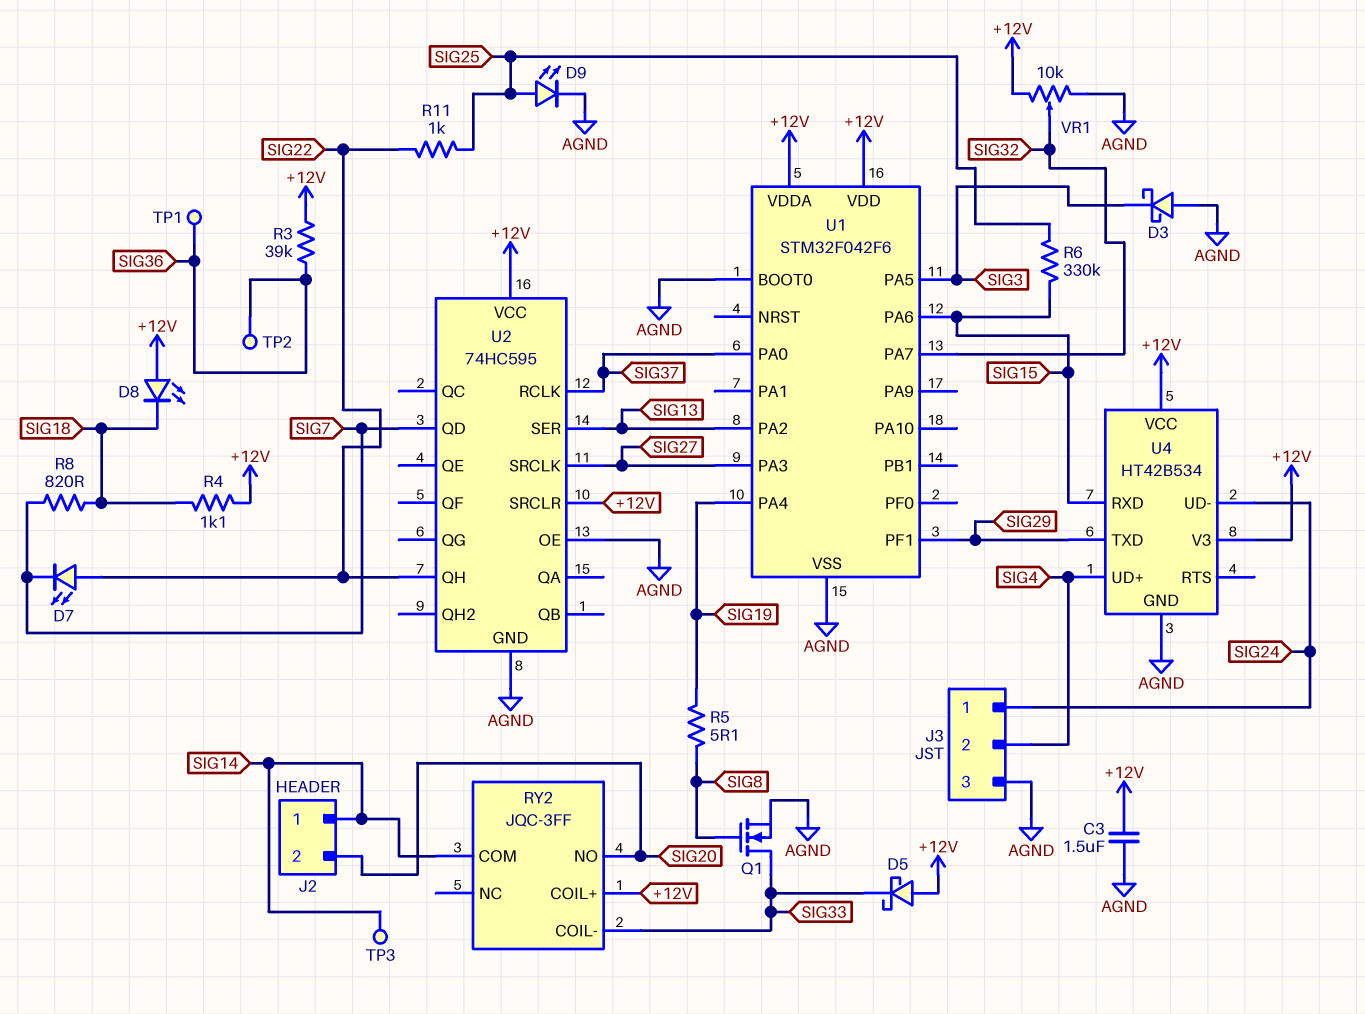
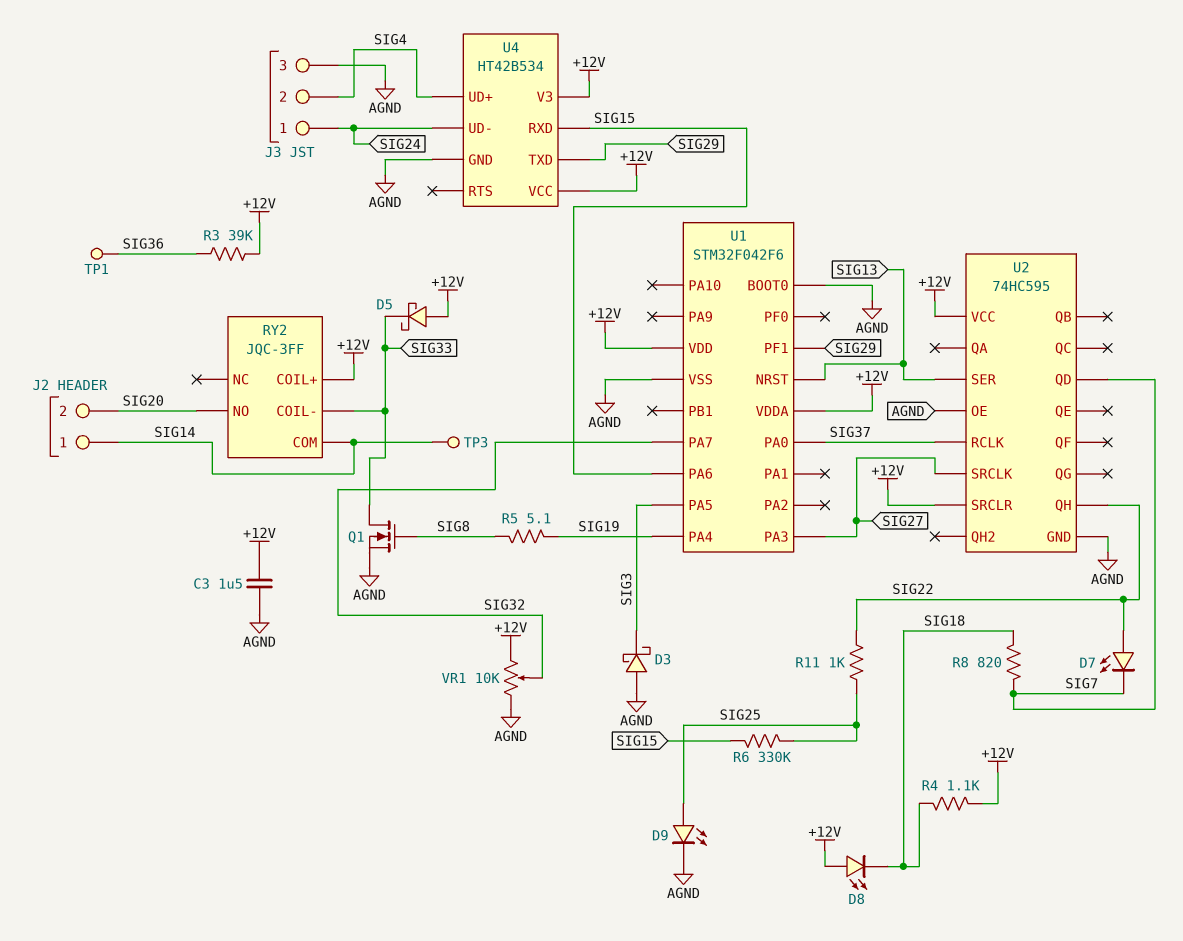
TP2: test point (SIG36) -> none
U1 pin NRST: none -> SIG13
U1 pin PA2: SIG13 -> none

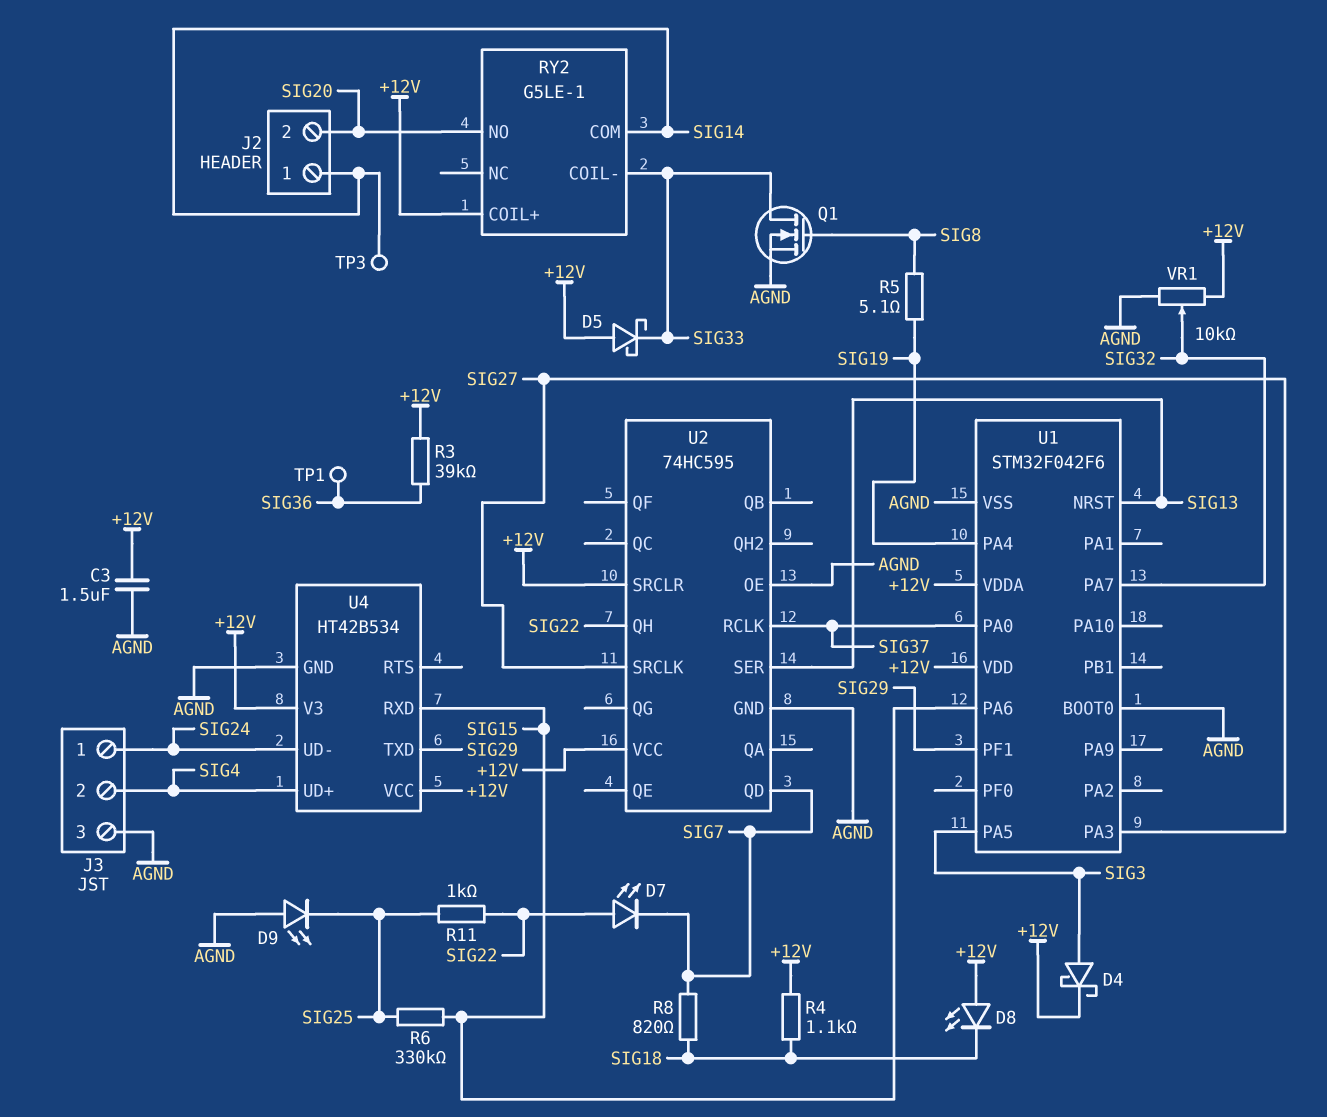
D3: schottky (A AGND, K SIG3) -> none
D4: none -> schottky (A SIG3, K +12V)
D9: LED (A SIG25, K AGND) -> LED (A AGND, K SIG25)
RY2: JQC-3FF -> G5LE-1

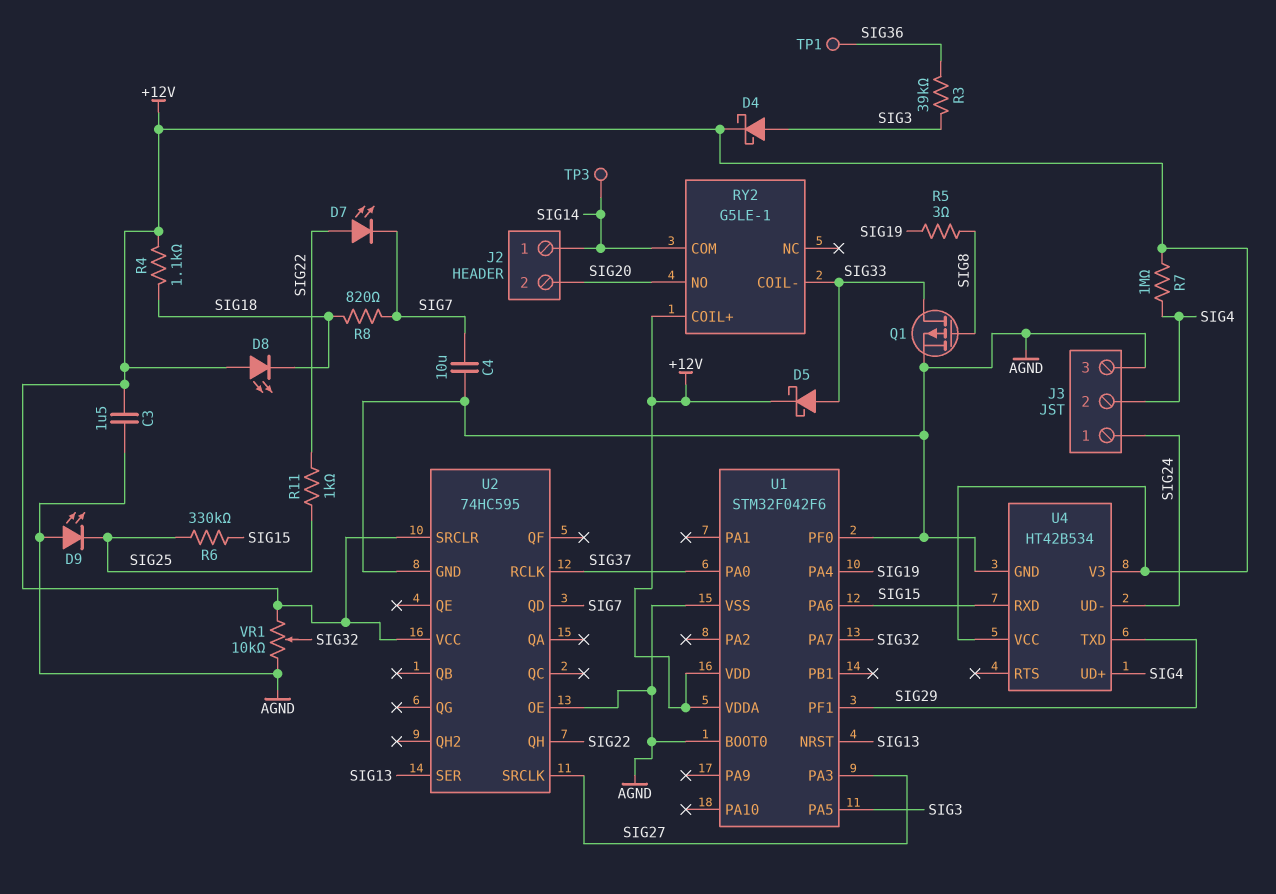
C4: none -> 10uF (AGND, SIG7)
D5: schottky (A +12V, K SIG33) -> schottky (A SIG33, K +12V)
Q1: NMOS (G SIG8, D SIG33, S AGND) -> PMOS (G SIG8, D SIG33, S AGND)
R3: 39k (+12V, SIG36) -> 39k (SIG3, SIG36)
R5: 5.1 (SIG8, SIG19) -> 3 (SIG8, SIG19)
R7: none -> 1M (+12V, SIG4)
U1 pin PF0: none -> AGND

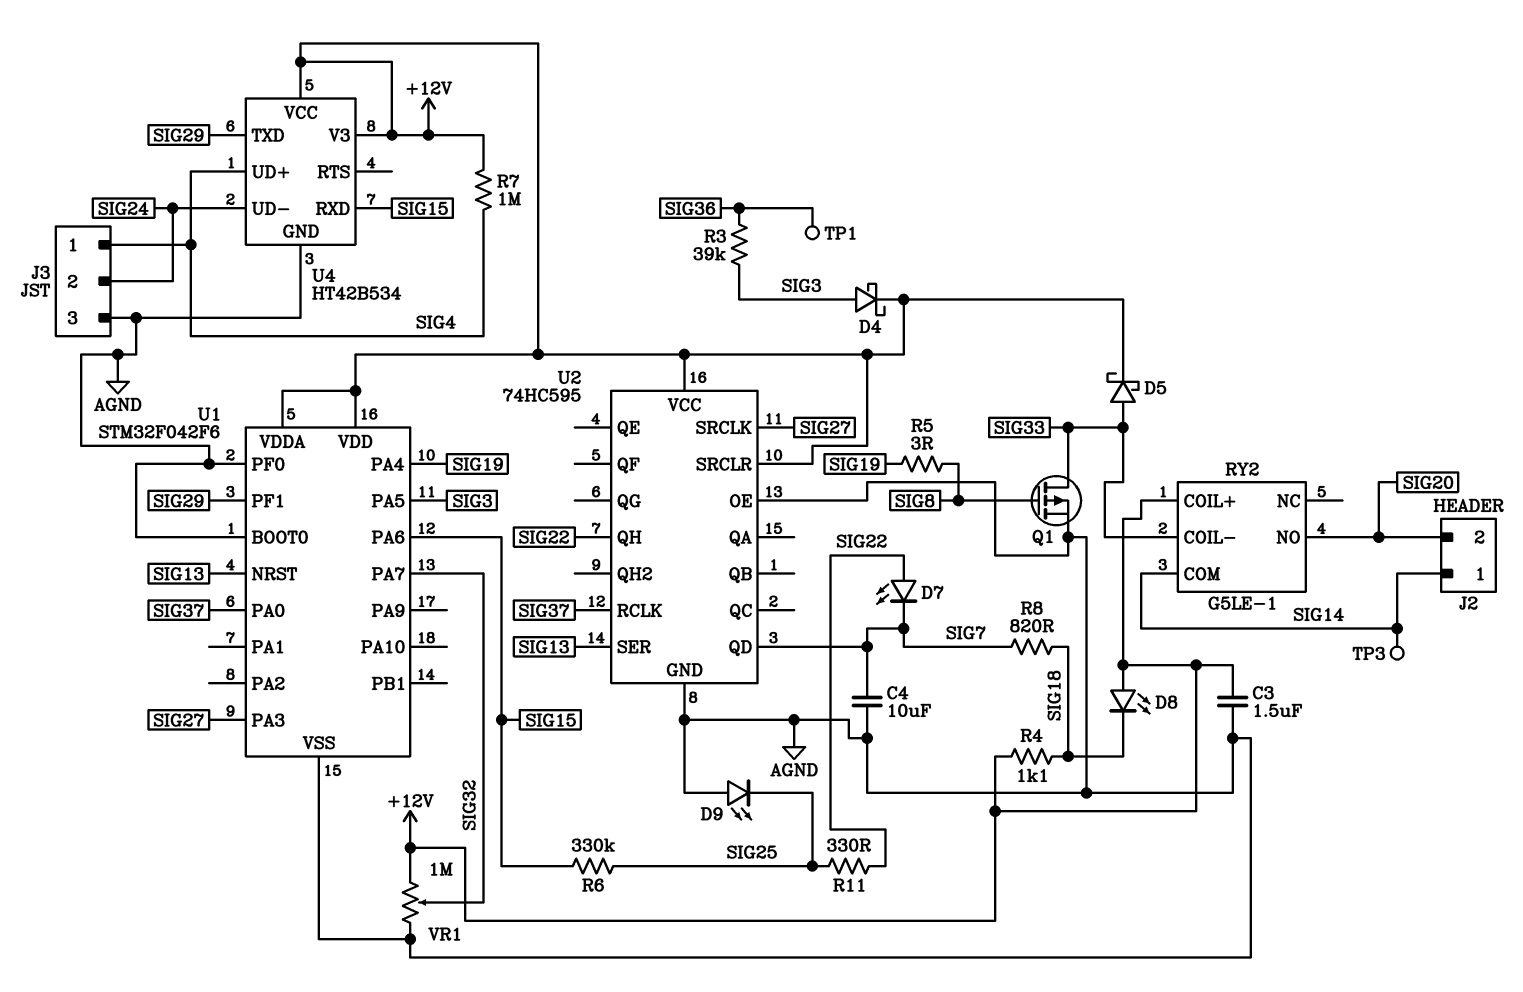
J3 pin 1: SIG24 -> SIG4
J3 pin 2: SIG4 -> SIG24
R11: 1k (SIG22, SIG25) -> 330 (SIG22, SIG25)
VR1: 10k (+12V, AGND, wiper SIG32) -> 1M (+12V, AGND, wiper SIG32)

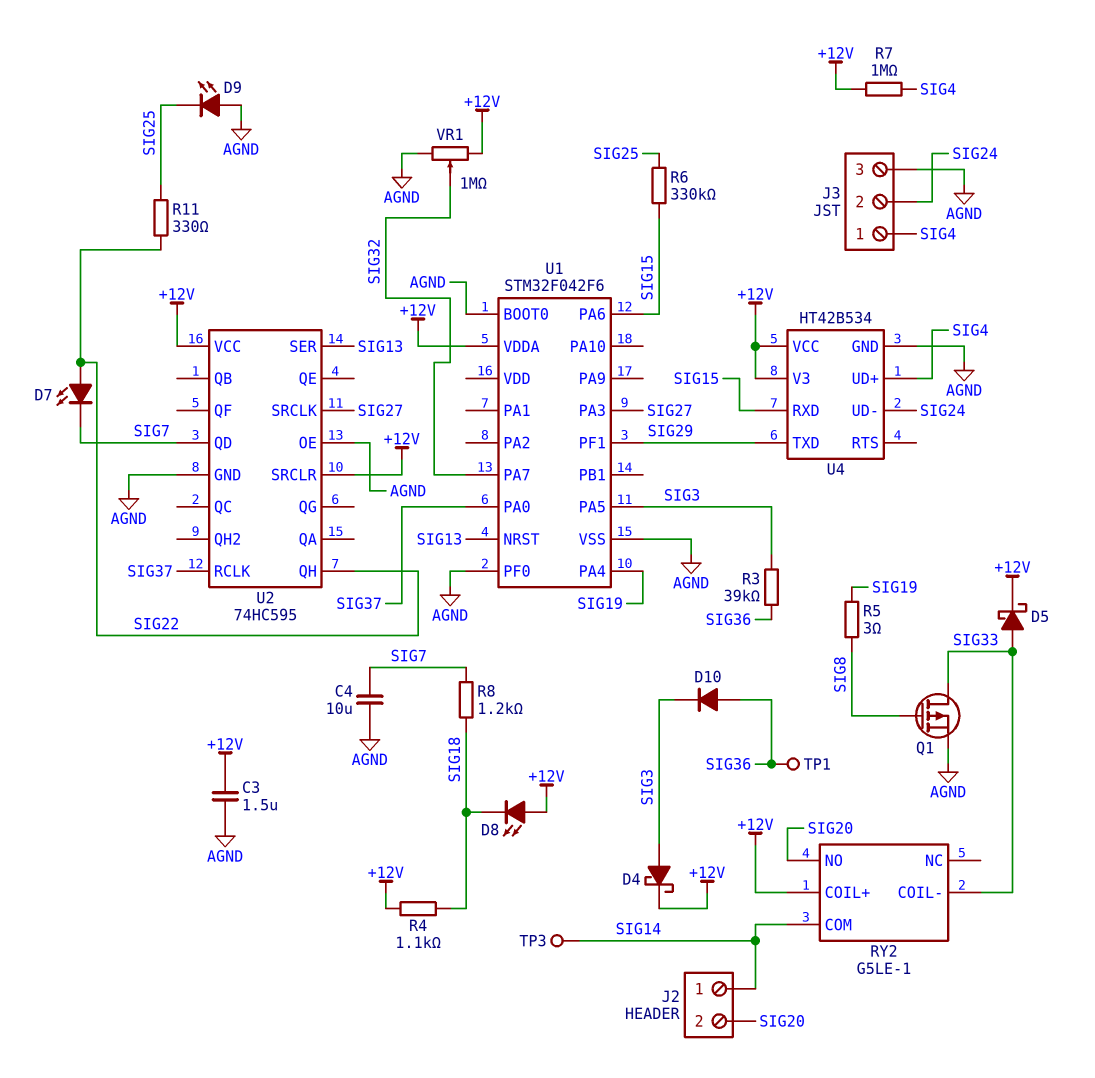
D10: none -> diode (A SIG36, K SIG3)
R8: 820 (SIG7, SIG18) -> 1.2k (SIG7, SIG18)
U1 pin VDD: +12V -> none

